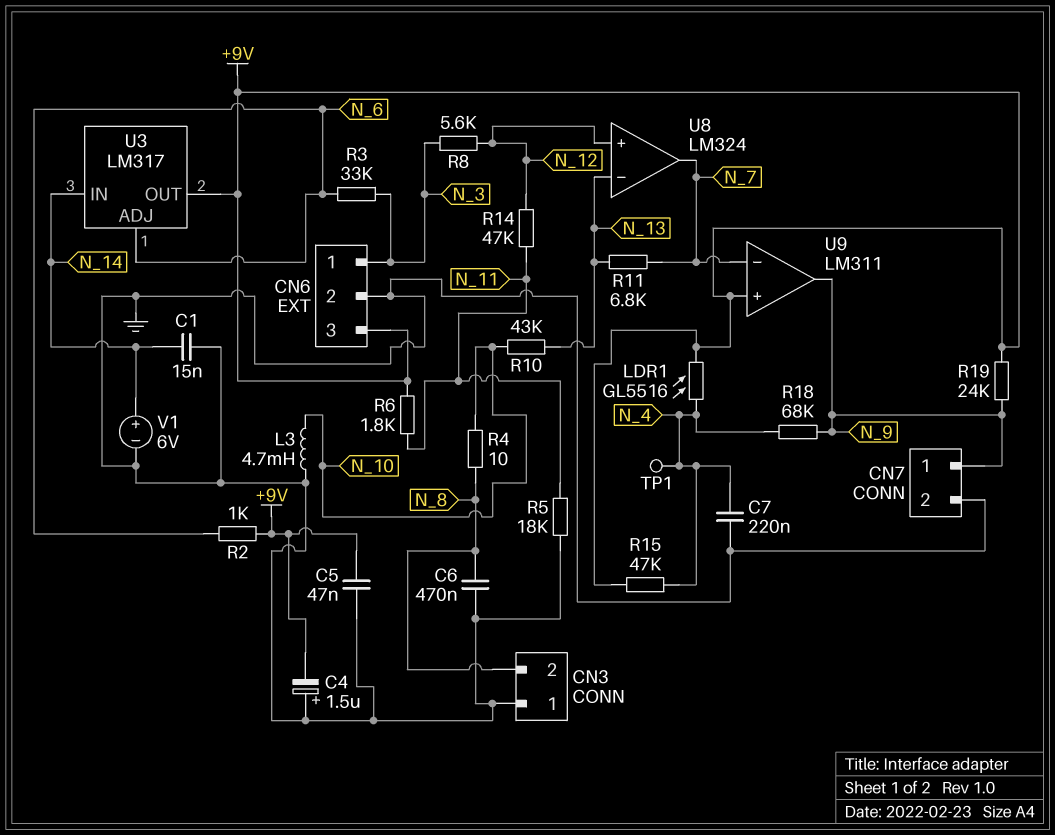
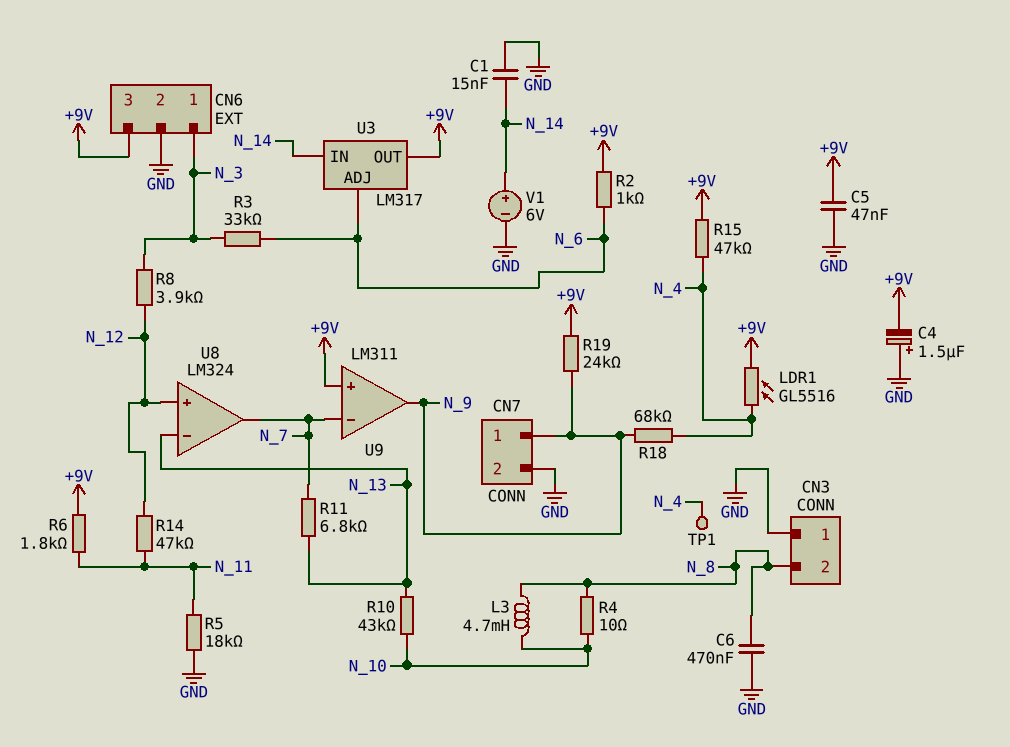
C7: 220nF (GND, N_4) -> none
L3: 4.7mH (GND, N_10) -> 4.7mH (N_8, N_10)
R8: 5.6k (N_3, N_12) -> 3.9k (N_3, N_12)

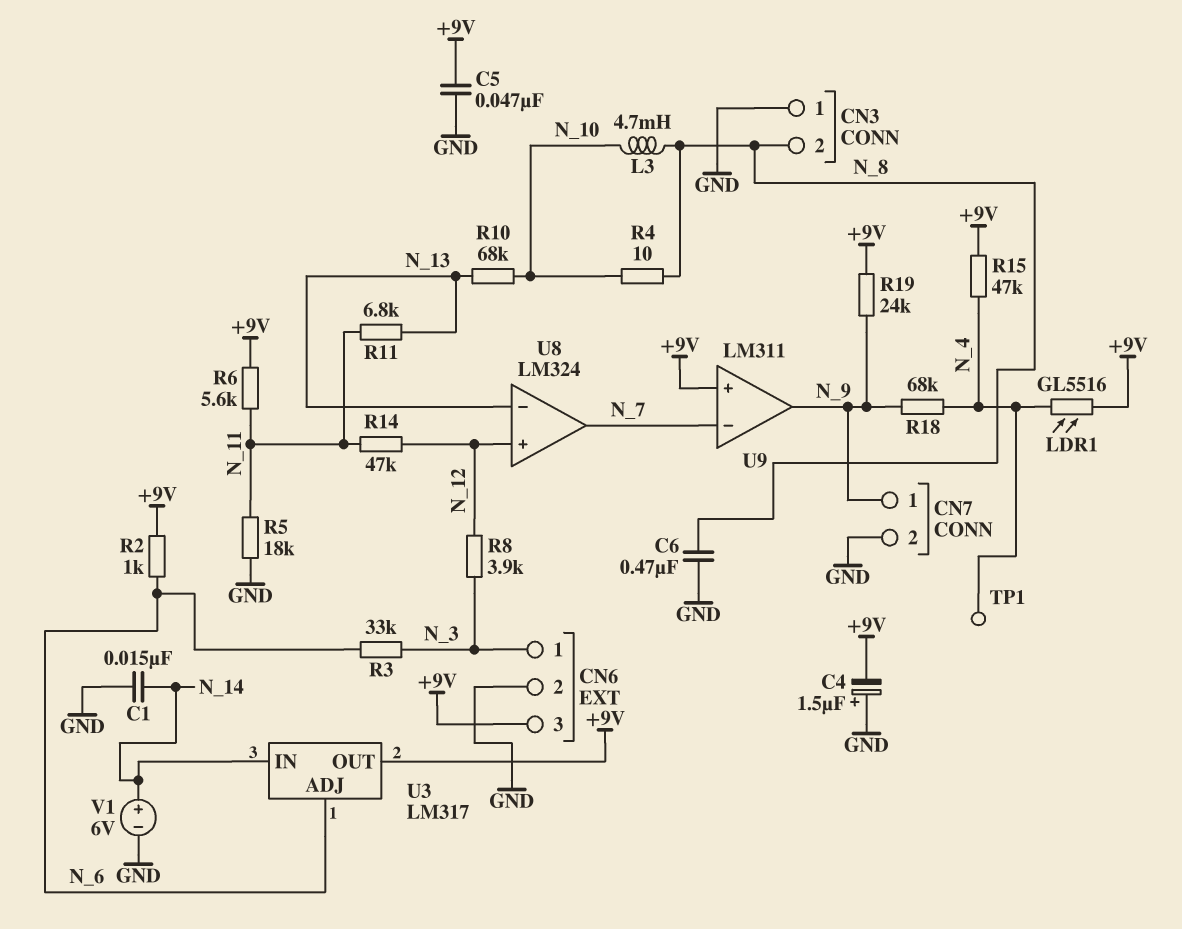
R6: 1.8k (+9V, N_11) -> 5.6k (+9V, N_11)
R10: 43k (N_10, N_13) -> 68k (N_10, N_13)
R11: 6.8k (N_7, N_13) -> 6.8k (N_11, N_13)

